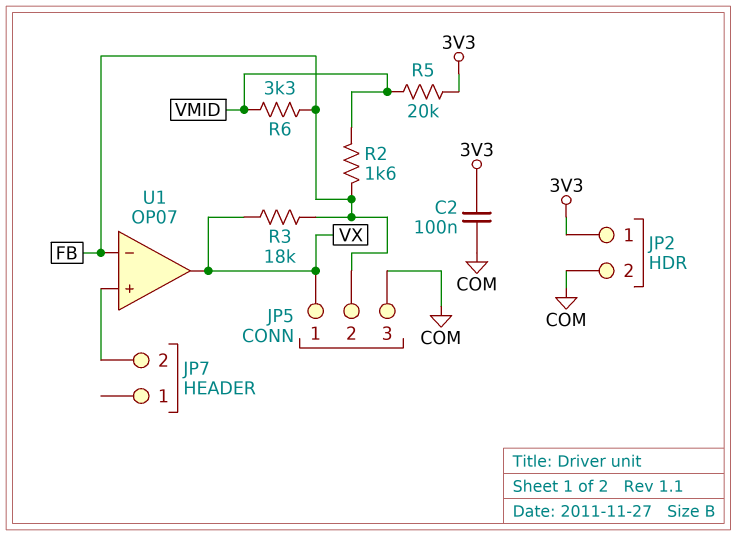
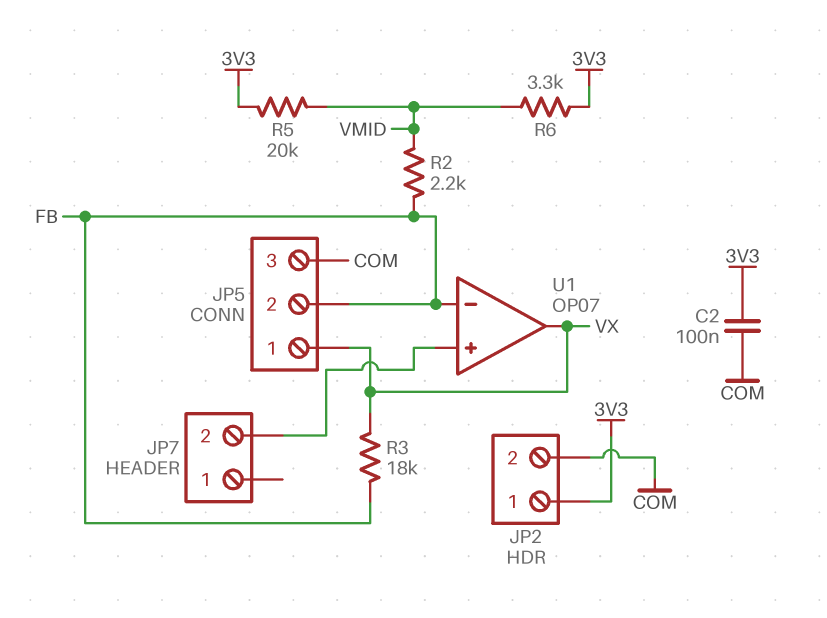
R2: 1.6k (FB, VMID) -> 2.2k (FB, VMID)
R6: 3.3k (FB, VMID) -> 3.3k (3V3, VMID)

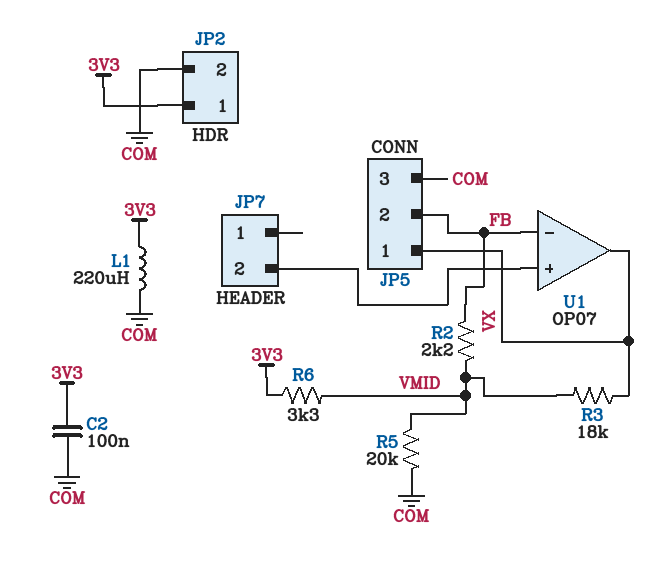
L1: none -> 220uH (3V3, COM)
R3: 18k (FB, VX) -> 18k (VMID, VX)
R5: 20k (3V3, VMID) -> 20k (COM, VMID)

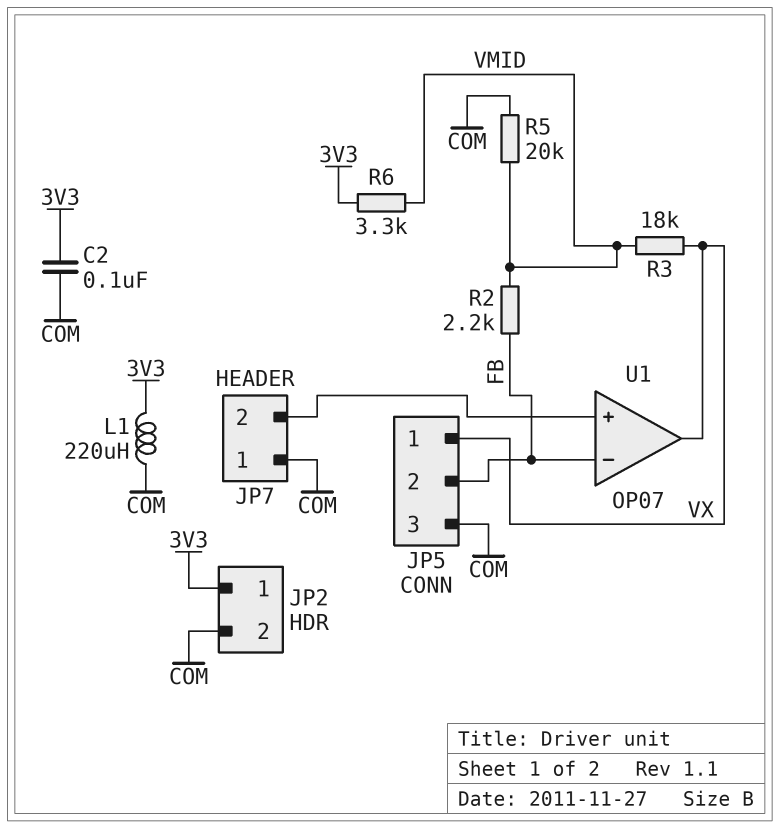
JP7 pin 1: none -> COM

